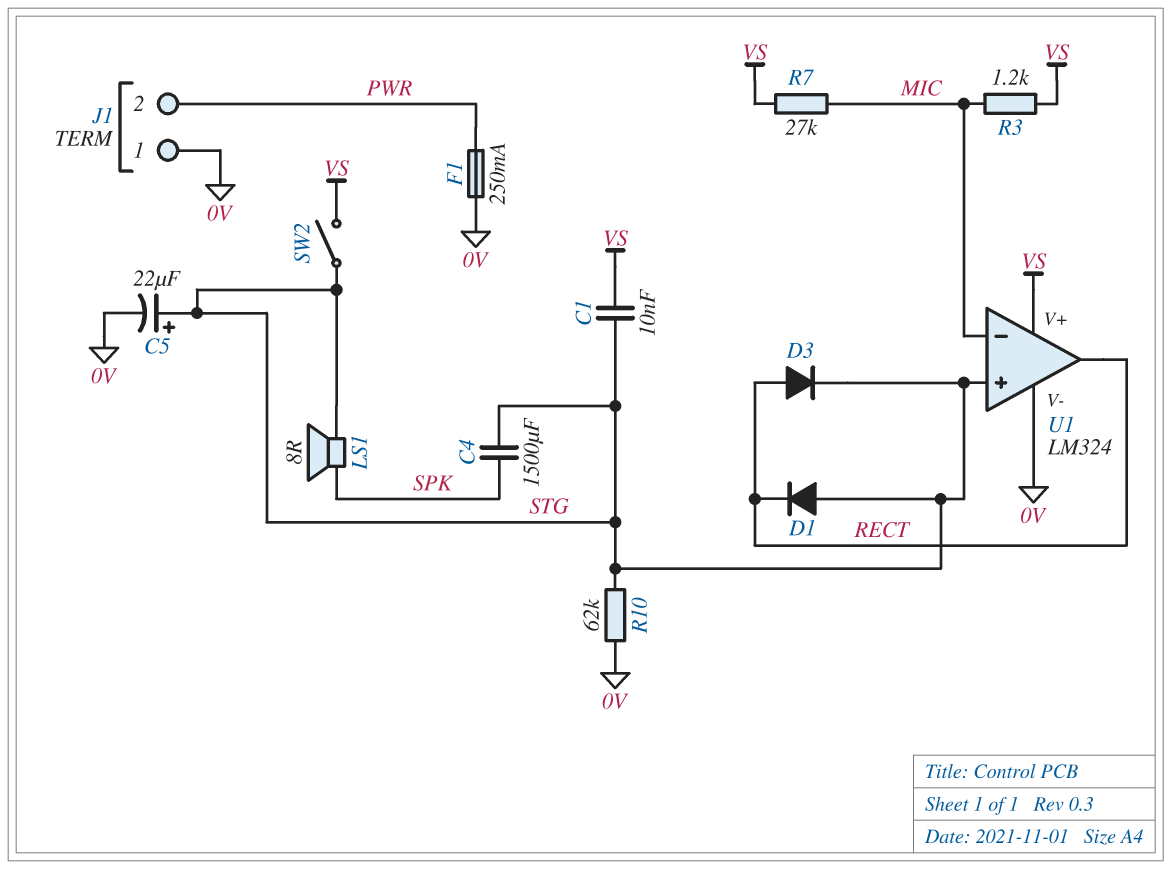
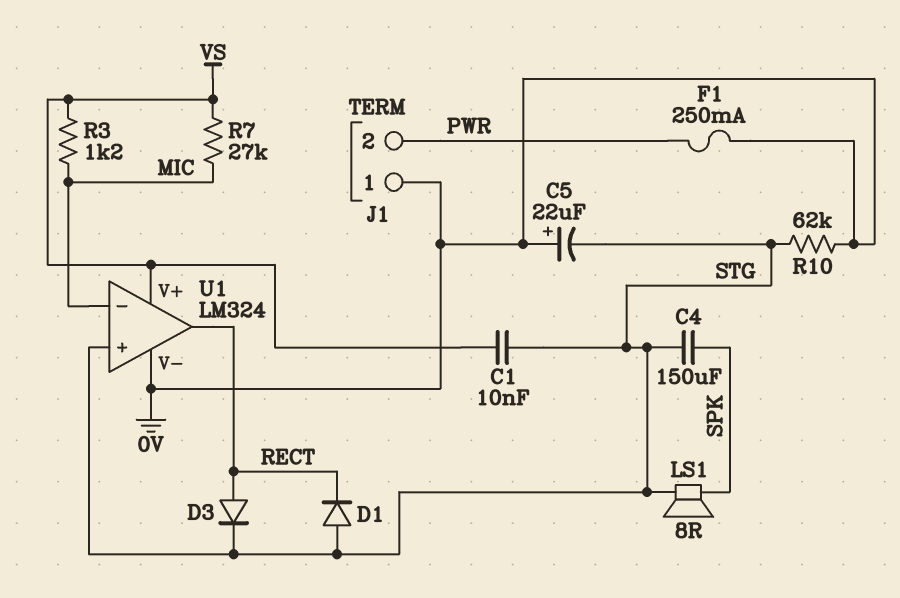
C4: 1500uF (SPK, STG) -> 150uF (SPK, STG)
C5: 22uF (plus STG, minus 0V) -> 22uF (plus 0V, minus STG)
SW2: switch (STG, VS) -> none

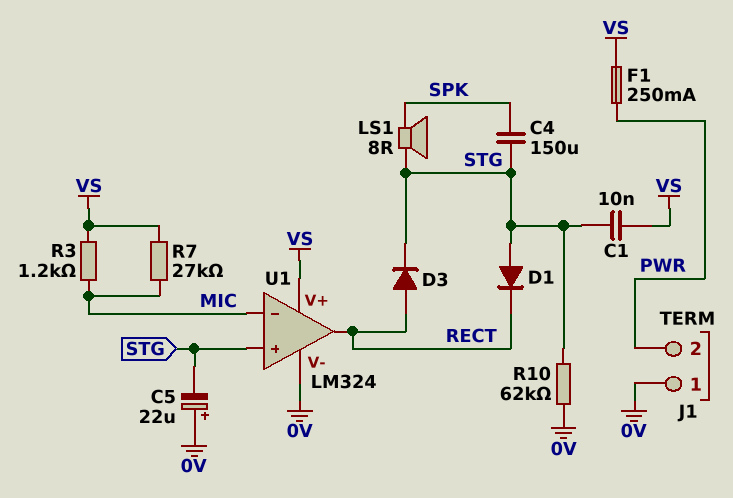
F1: 250mA (0V, PWR) -> 250mA (PWR, VS)

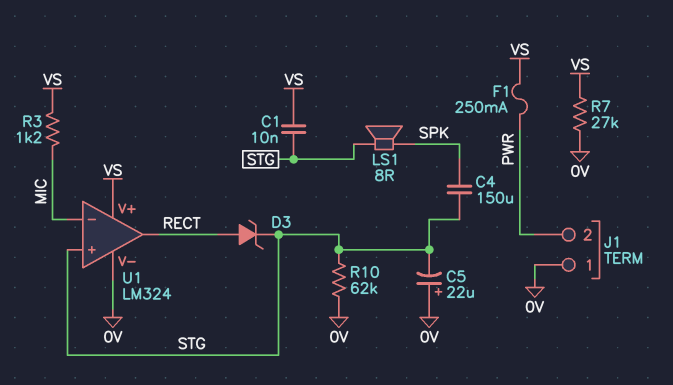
D1: diode (A STG, K RECT) -> none
D3: diode (A RECT, K STG) -> zener (A RECT, K STG)
R7: 27k (MIC, VS) -> 27k (0V, VS)

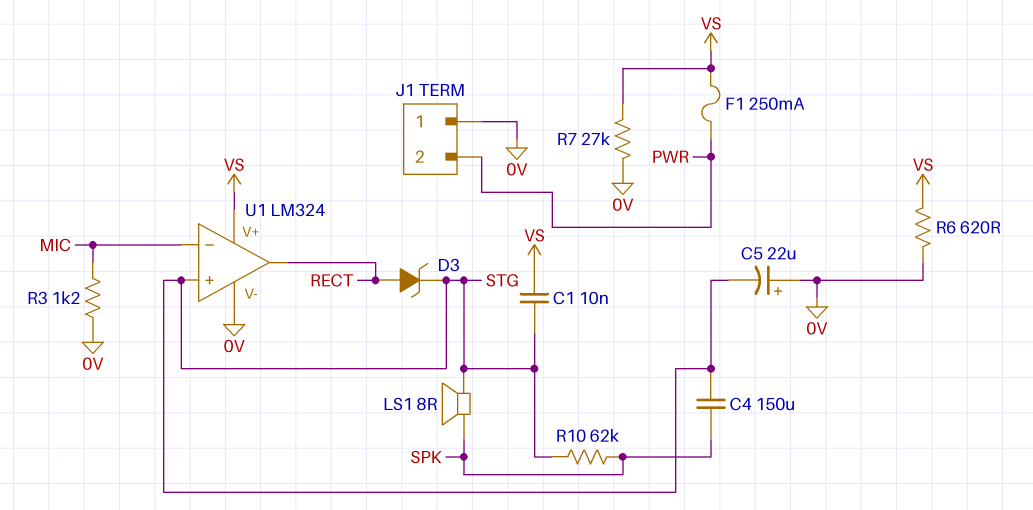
R3: 1.2k (MIC, VS) -> 1.2k (0V, MIC)
R6: none -> 620 (0V, VS)
R10: 62k (0V, STG) -> 62k (SPK, STG)

